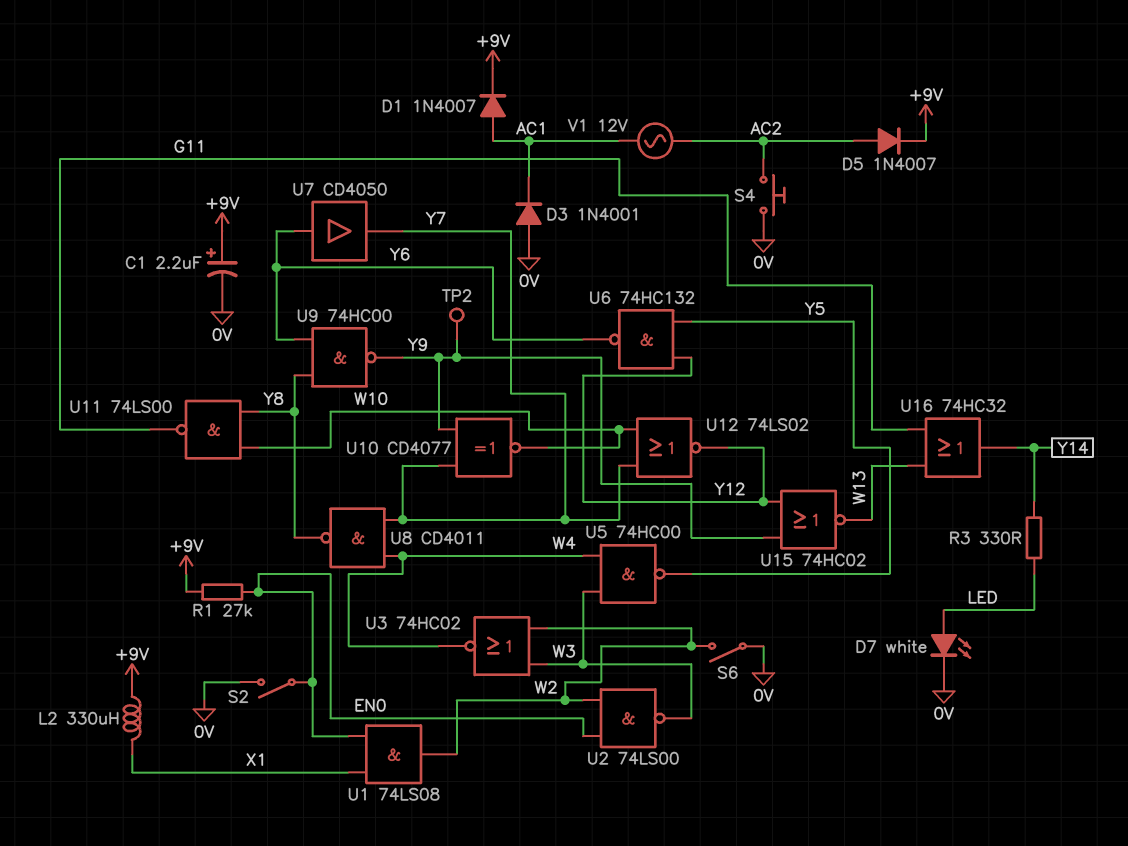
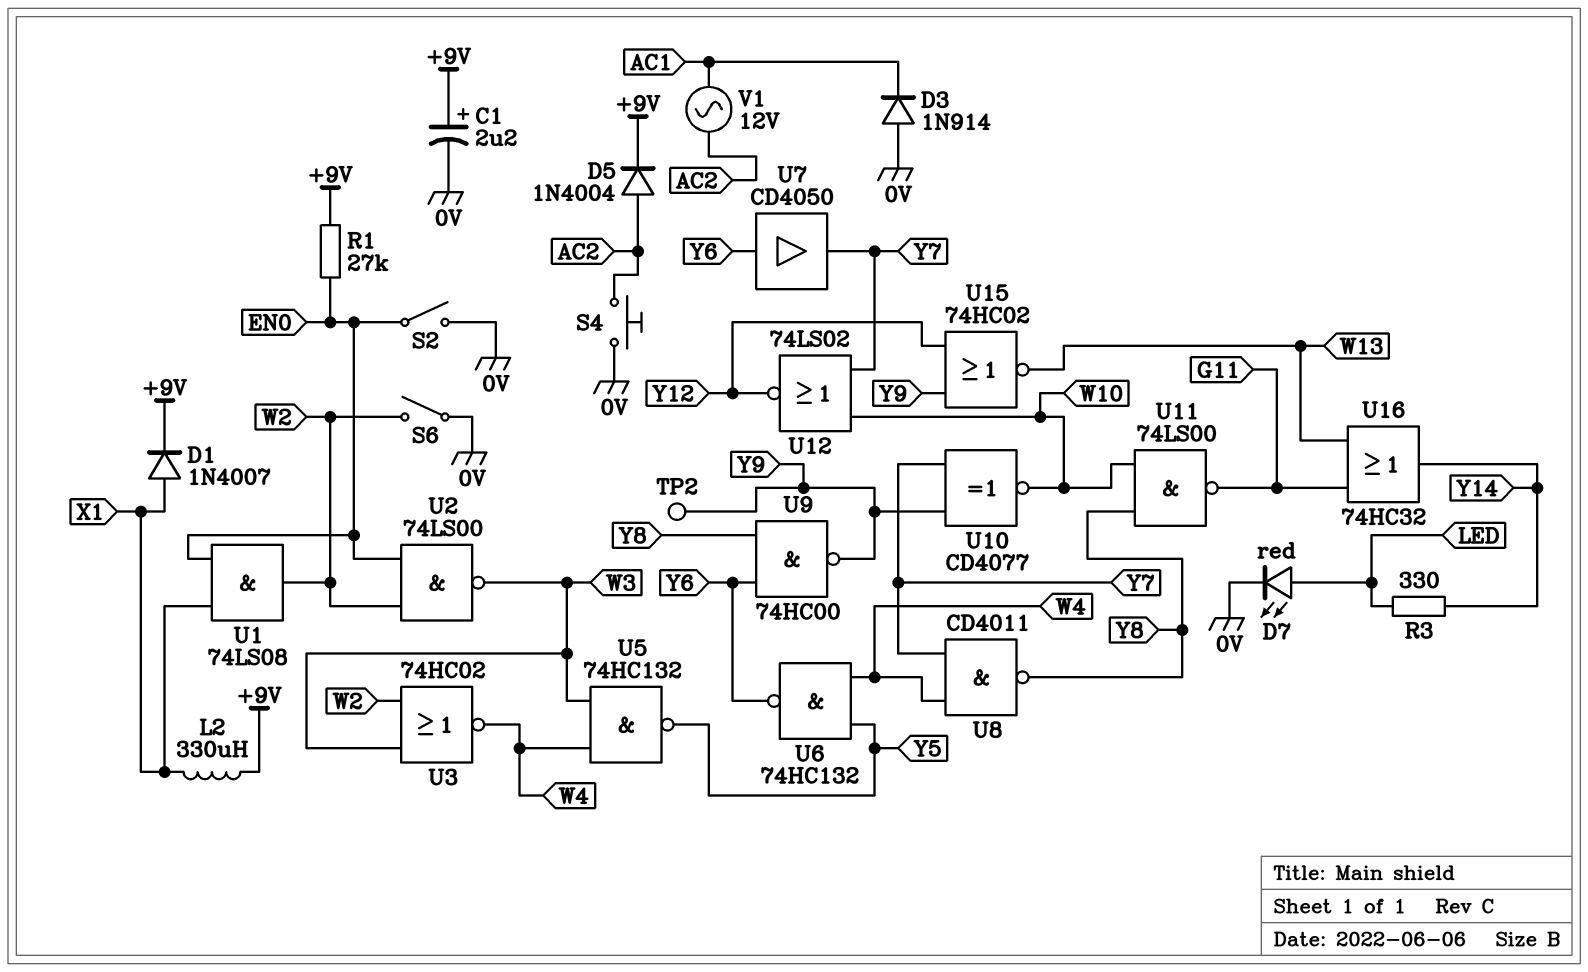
D1: diode 1N4007 (A AC1, K +9V) -> diode 1N4007 (A X1, K +9V)
D3: diode 1N4001 (A 0V, K AC1) -> diode 1N914 (A 0V, K AC1)
D5: diode 1N4007 (A AC2, K +9V) -> diode 1N4004 (A AC2, K +9V)
D7: LED white (A LED, K 0V) -> LED red (A LED, K 0V)
U5: NAND 74HC00 (in W3, in W4, out Y5) -> NAND 74HC132 (in W3, in W4, out Y5)
U6: NAND 74HC132 (in Y5, in Y12, out Y6) -> NAND 74HC132 (in W4, in Y5, out Y6)

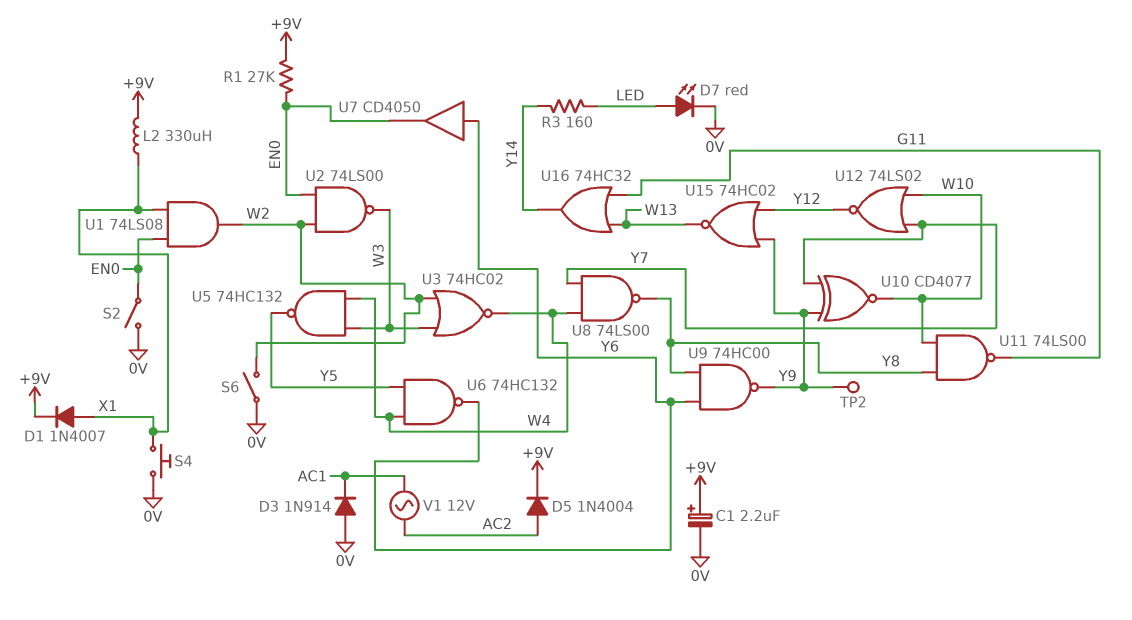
R3: 330 (LED, Y14) -> 160 (LED, Y14)
S4: button (0V, AC2) -> button (0V, X1)
U7: buffer CD4050 (in Y6, out Y7) -> buffer CD4050 (in Y6, out EN0)
U8: NAND CD4011 (in W4, in Y7, out Y8) -> NAND 74LS00 (in W4, in Y7, out Y8)

